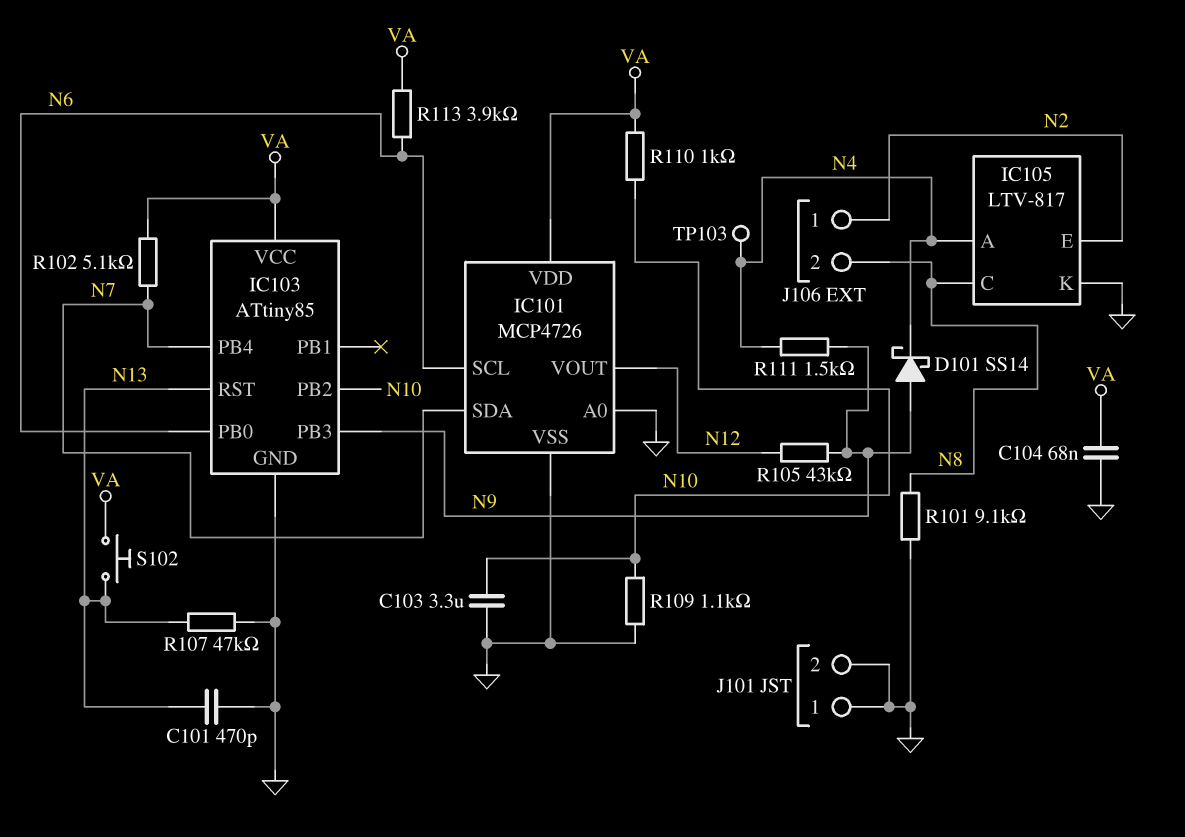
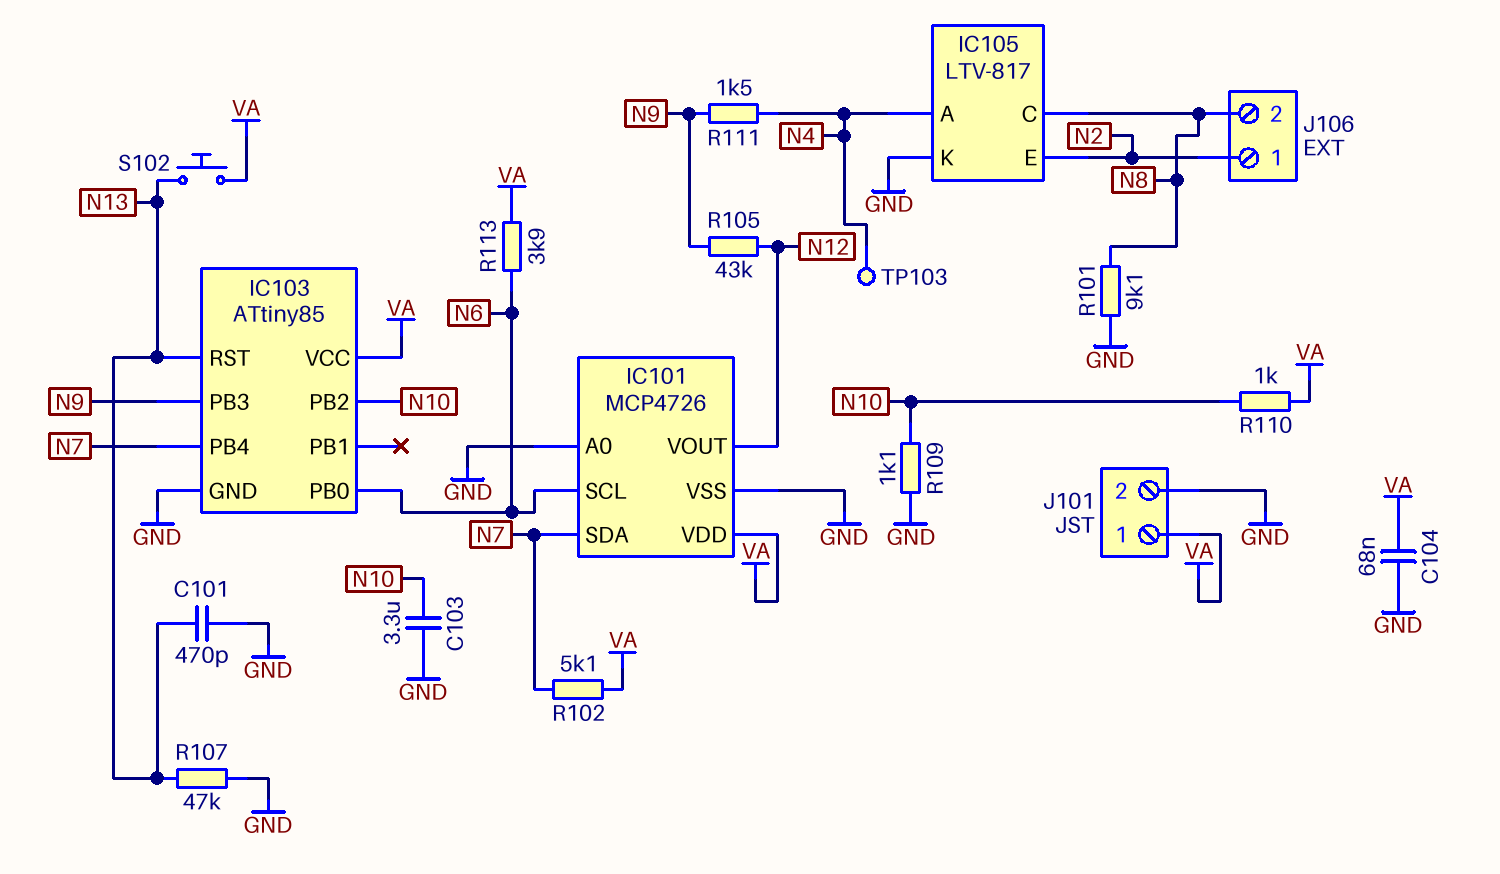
D101: schottky SS14 (A N9, K N4) -> none
J101 pin 1: GND -> VA

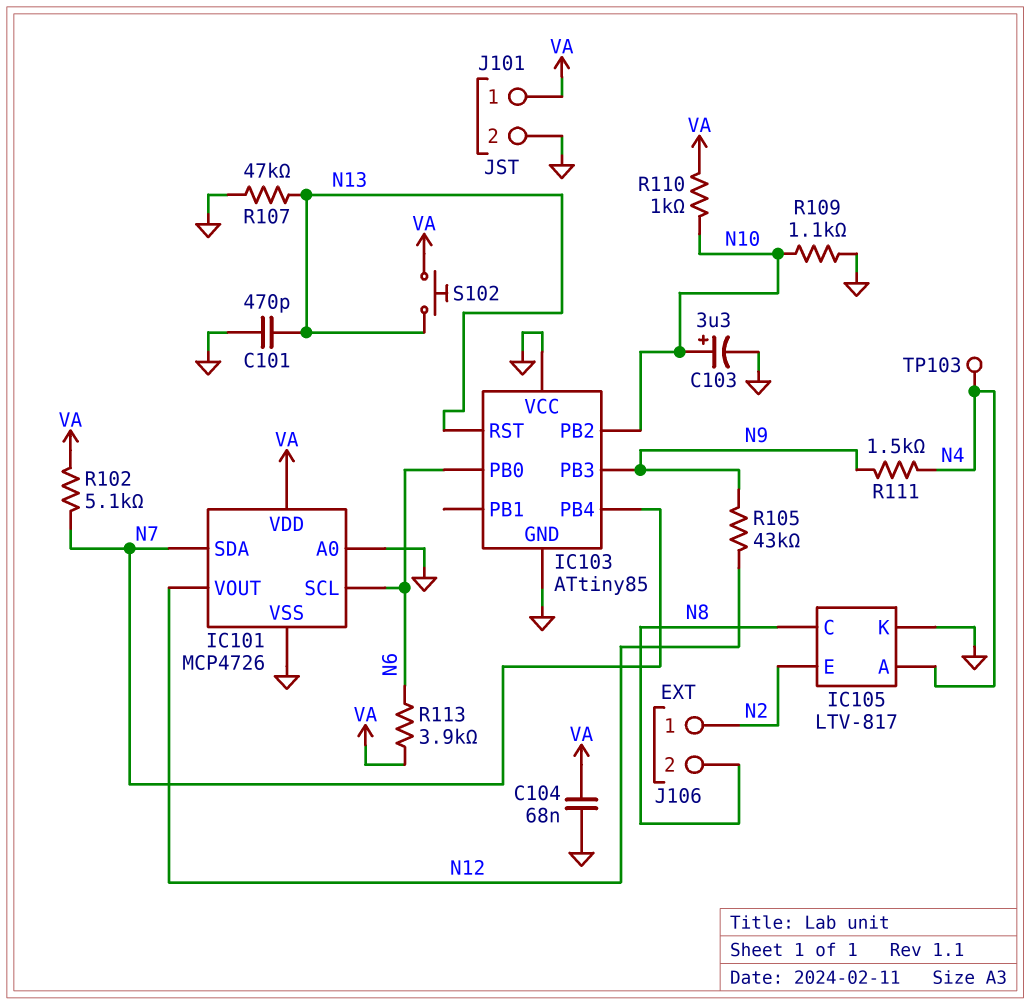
C103: 3.3uF (GND, N10) -> 3.3uF (plus N10, minus GND)
IC103 pin VCC: VA -> GND
R101: 9.1k (GND, N8) -> none

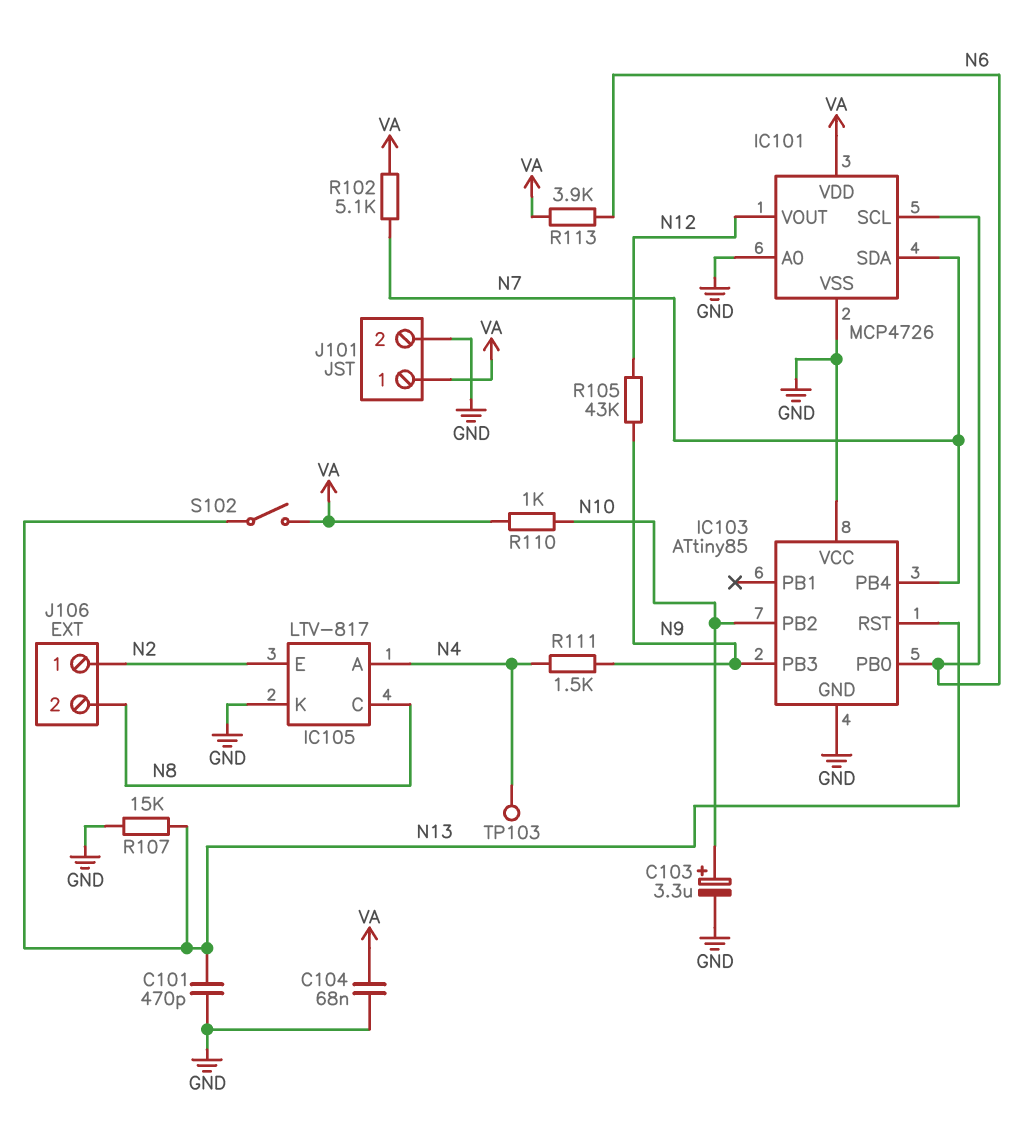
R107: 47k (GND, N13) -> 15k (GND, N13)
R109: 1.1k (GND, N10) -> none
S102: button (N13, VA) -> switch (N13, VA)

